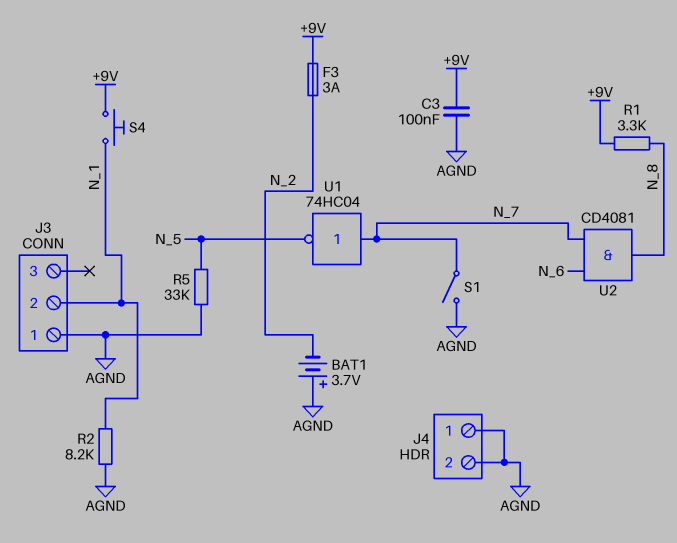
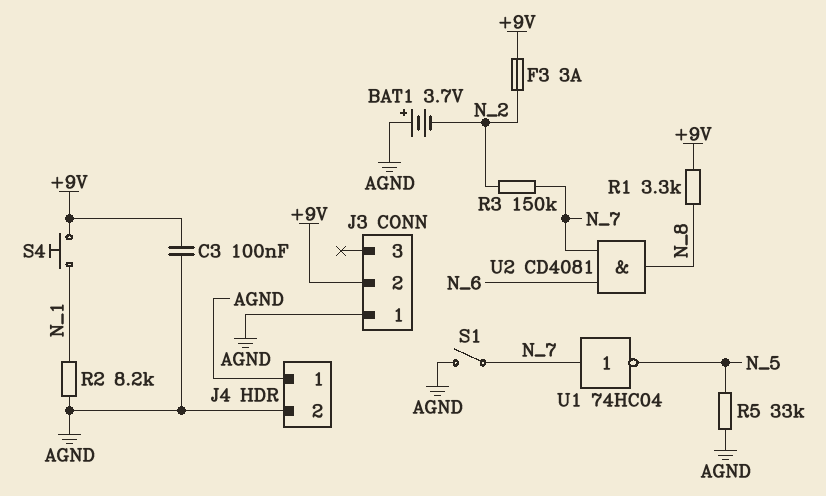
J3 pin 2: N_1 -> +9V
R3: none -> 150k (N_2, N_7)

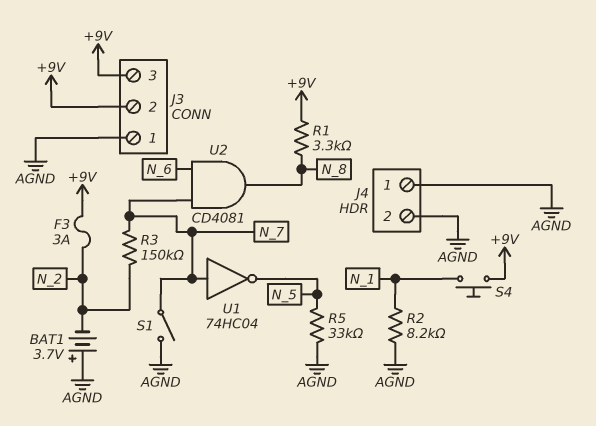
C3: 100nF (+9V, AGND) -> none
J3 pin 3: none -> +9V

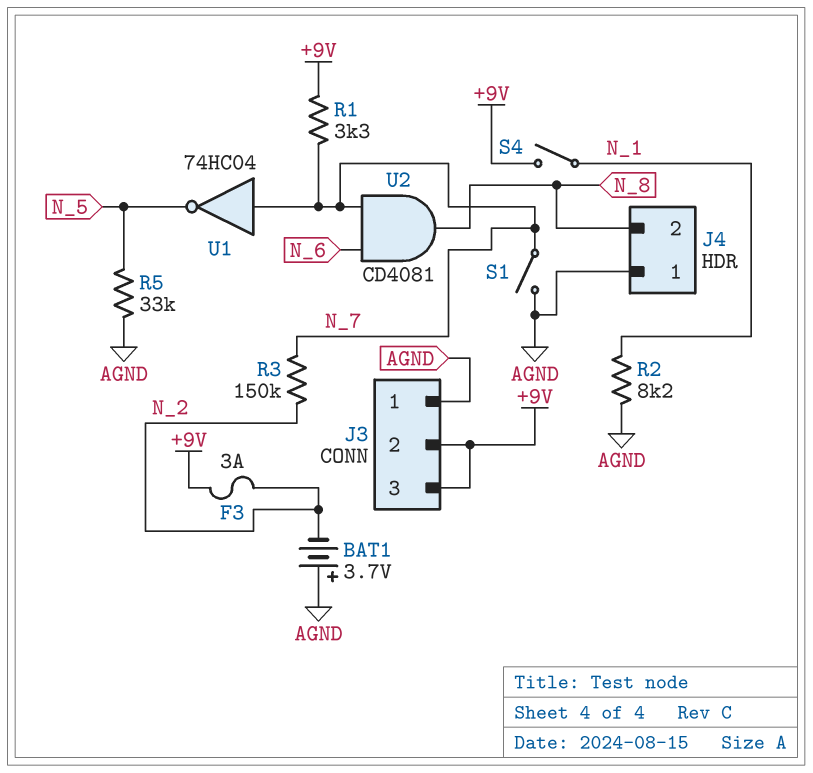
J4 pin 2: AGND -> N_8
R1: 3.3k (+9V, N_8) -> 3.3k (+9V, N_7)
S4: button (+9V, N_1) -> switch (+9V, N_1)

